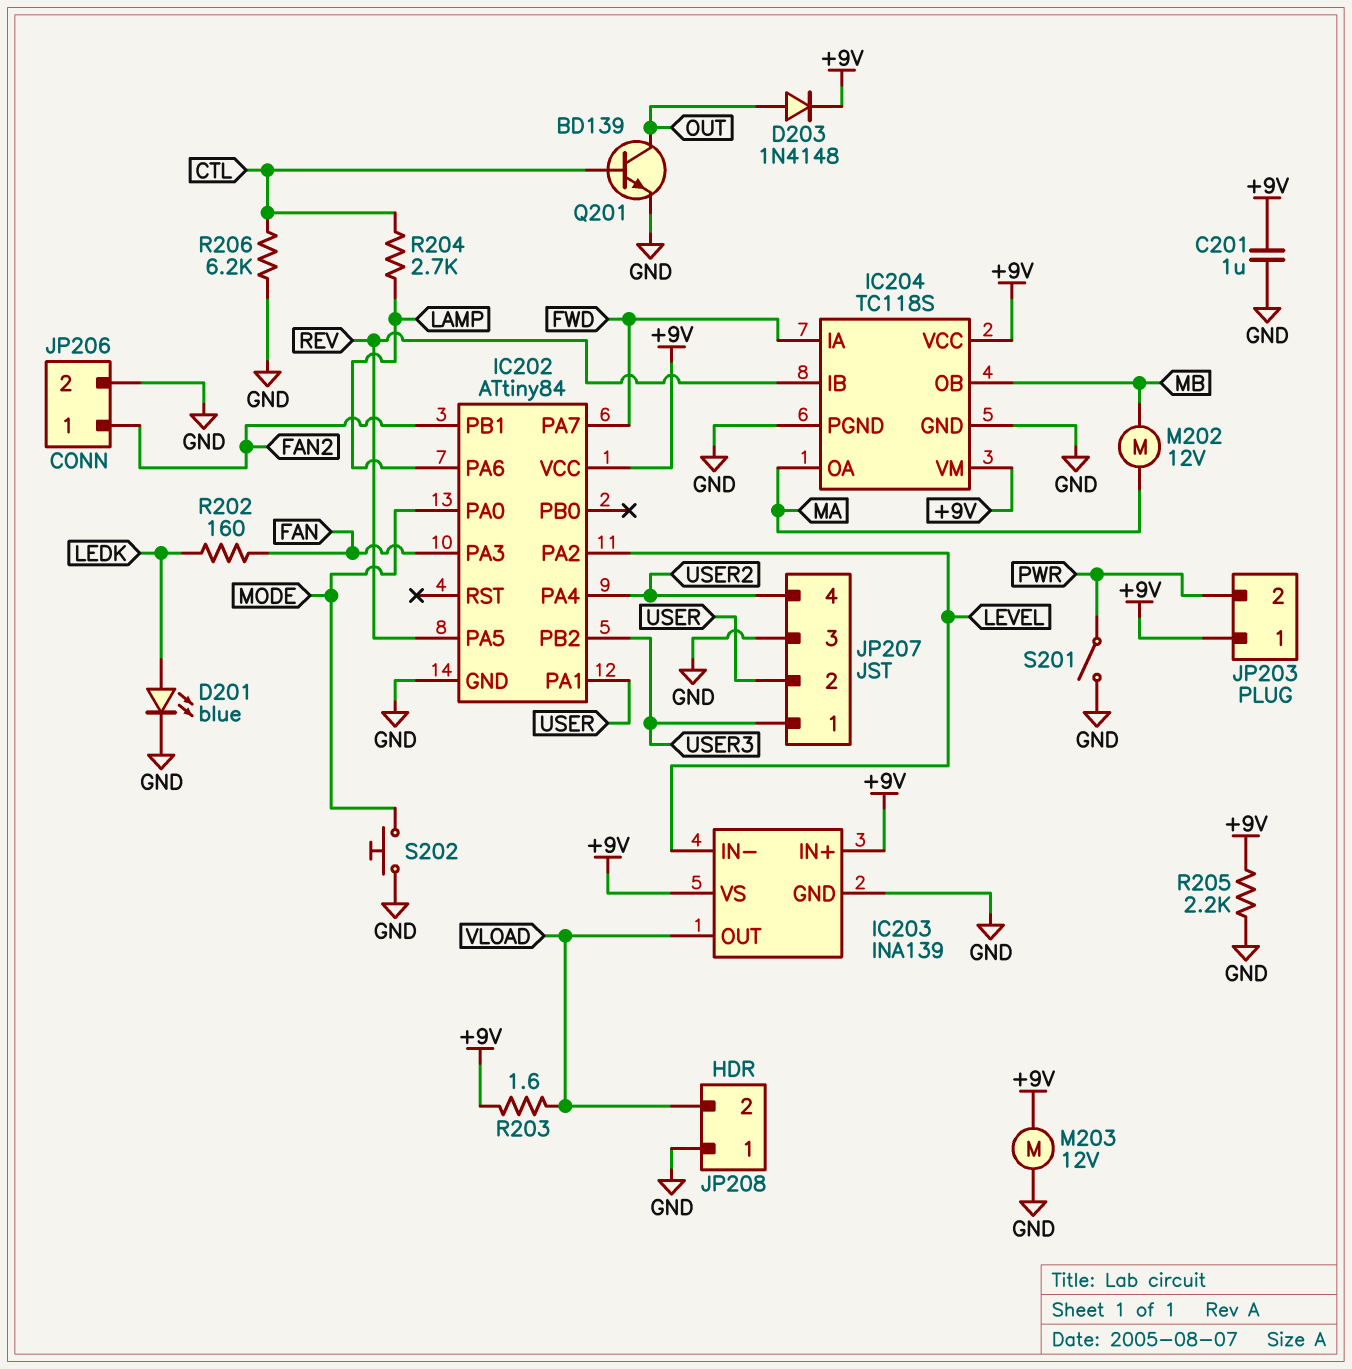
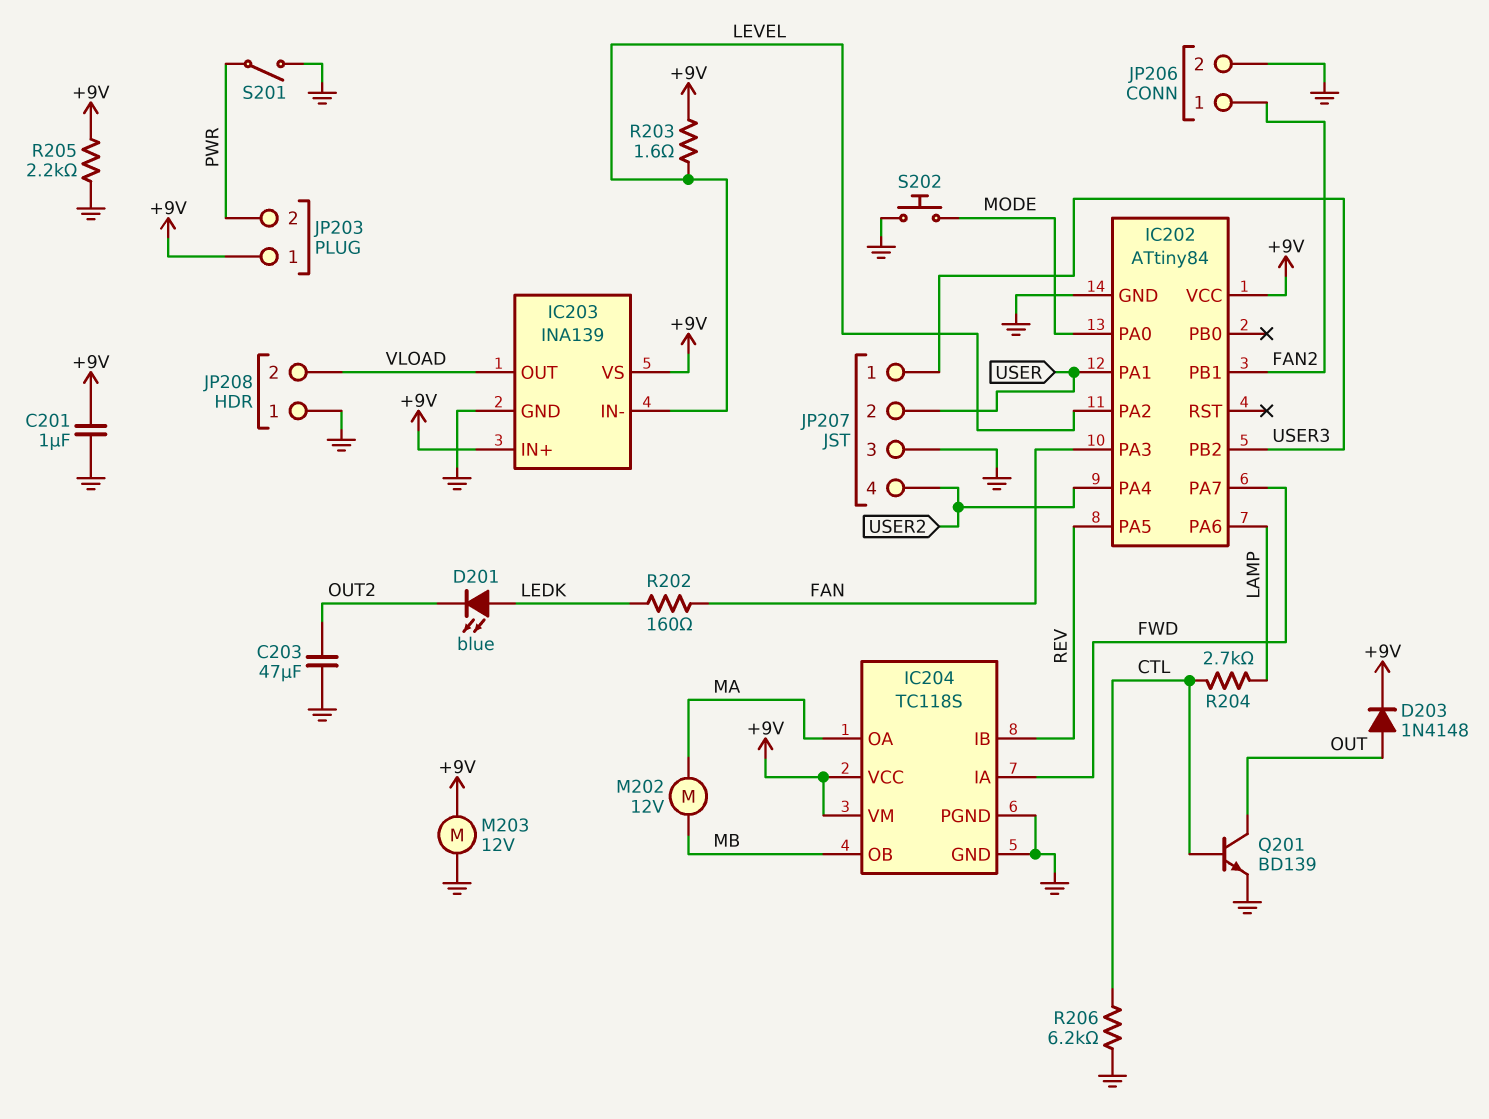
C203: none -> 47uF (GND, OUT2)
D201: LED blue (A LEDK, K GND) -> LED blue (A LEDK, K OUT2)
R203: 1.6 (+9V, VLOAD) -> 1.6 (+9V, LEVEL)

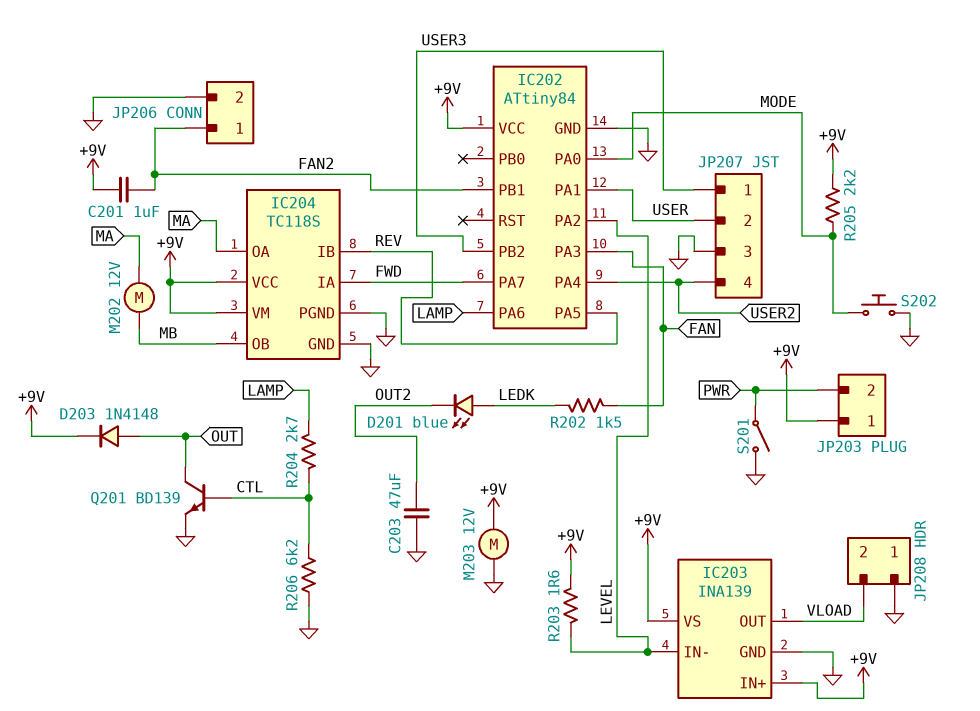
C201: 1uF (+9V, GND) -> 1uF (+9V, FAN2)
R202: 160 (FAN, LEDK) -> 1.5k (FAN, LEDK)
R205: 2.2k (+9V, GND) -> 2.2k (+9V, MODE)

